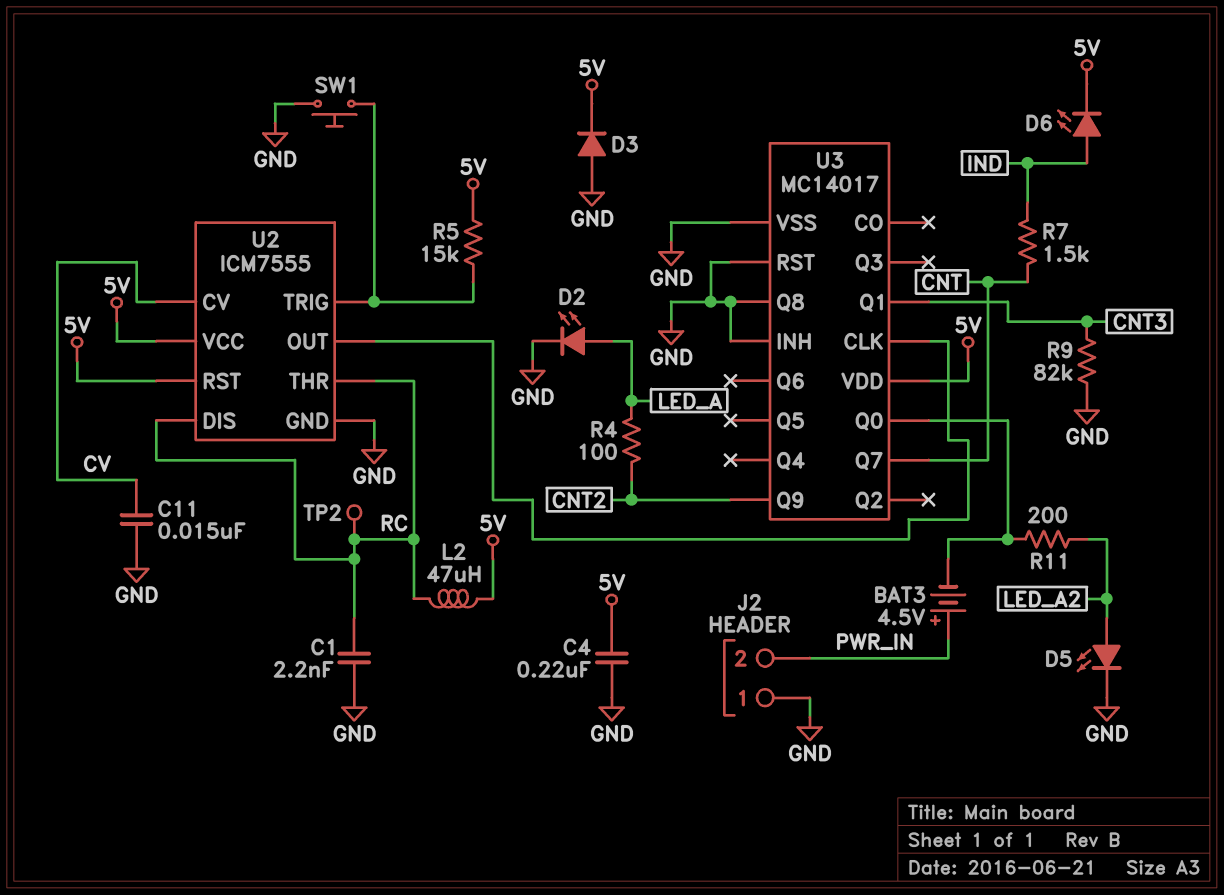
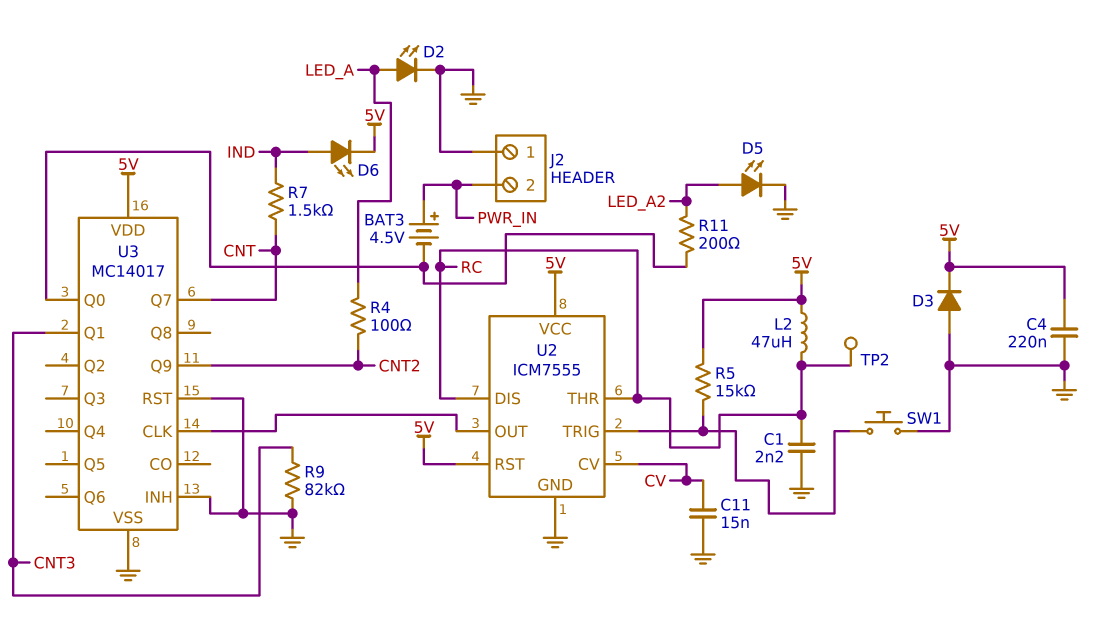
U3 pin Q8: GND -> none

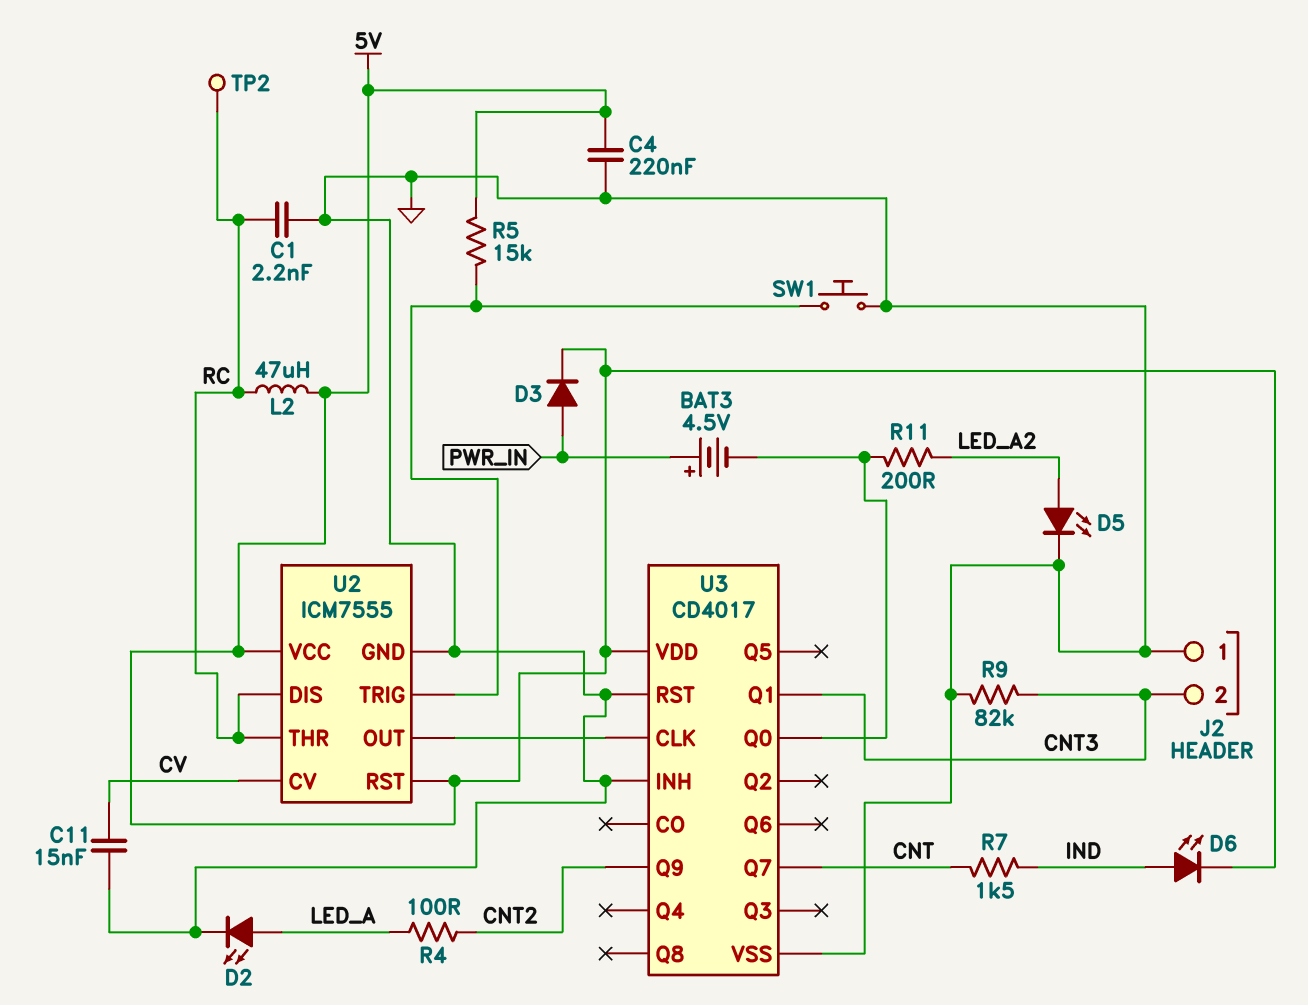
D3: diode (A GND, K 5V) -> diode (A PWR_IN, K 5V)
J2 pin 2: PWR_IN -> CNT3
U3: MC14017 -> CD4017

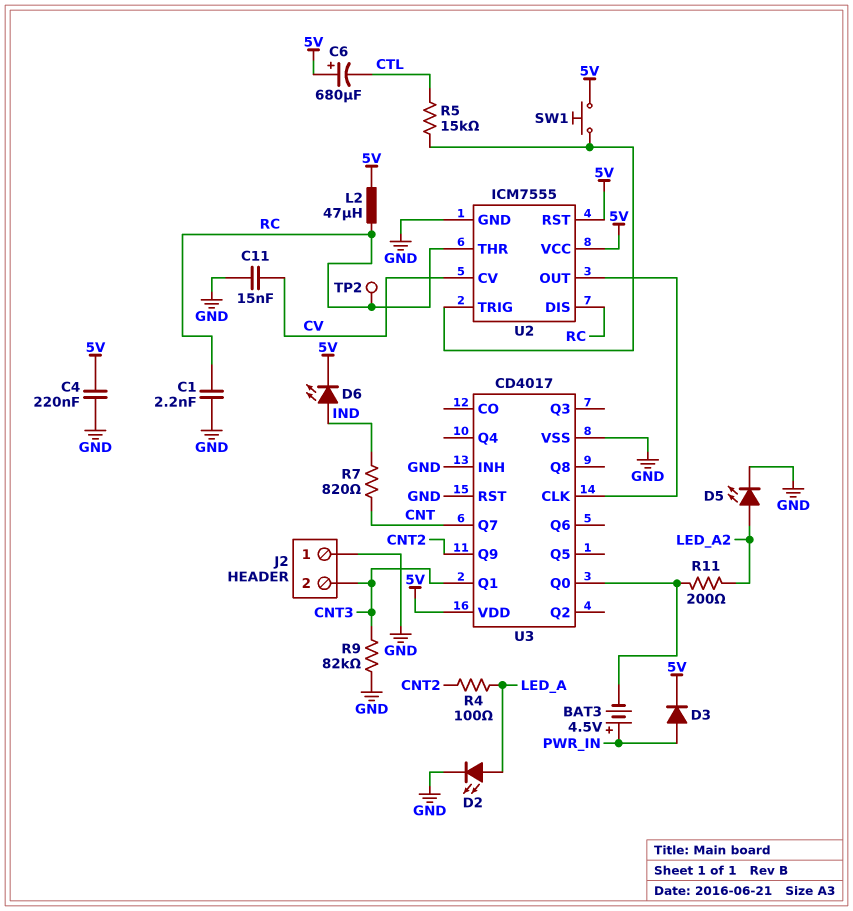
C6: none -> 680uF (plus 5V, minus CTL)
R5: 15k (5V, U2/TRIG) -> 15k (CTL, U2/TRIG)
R7: 1.5k (CNT, IND) -> 820 (CNT, IND)
SW1: button (GND, U2/TRIG) -> button (5V, U2/TRIG)

